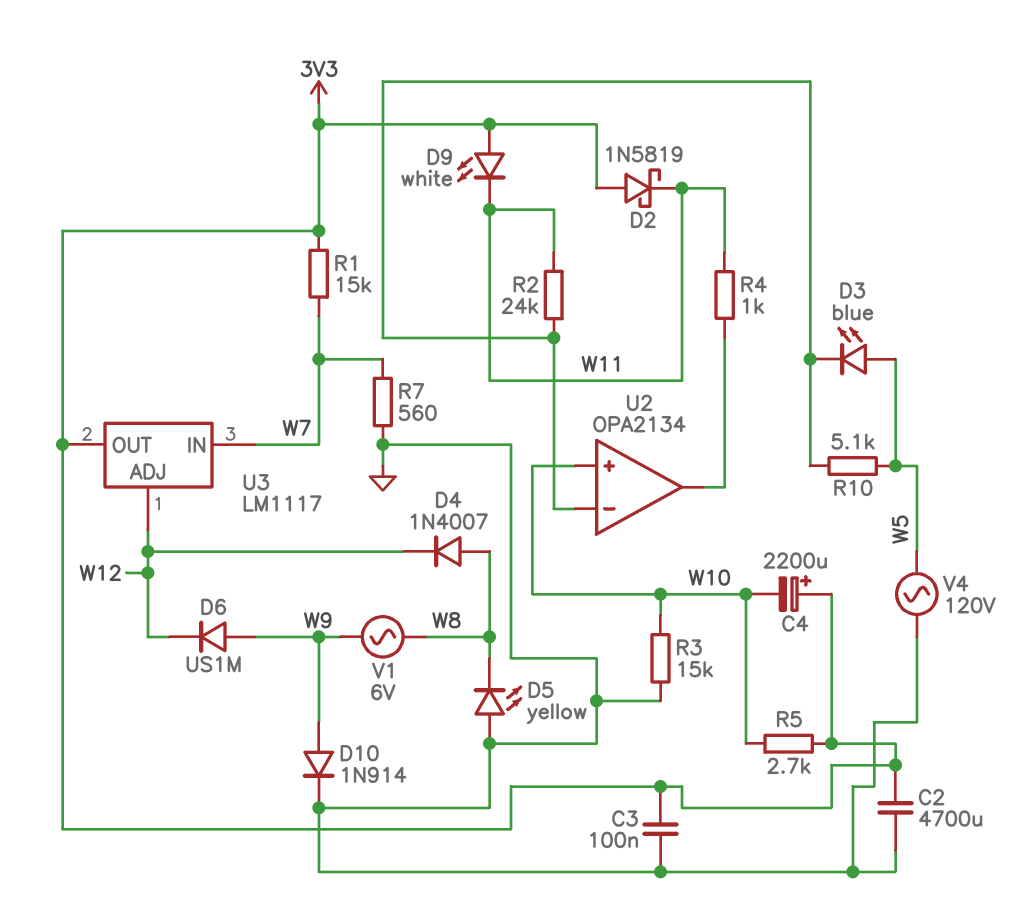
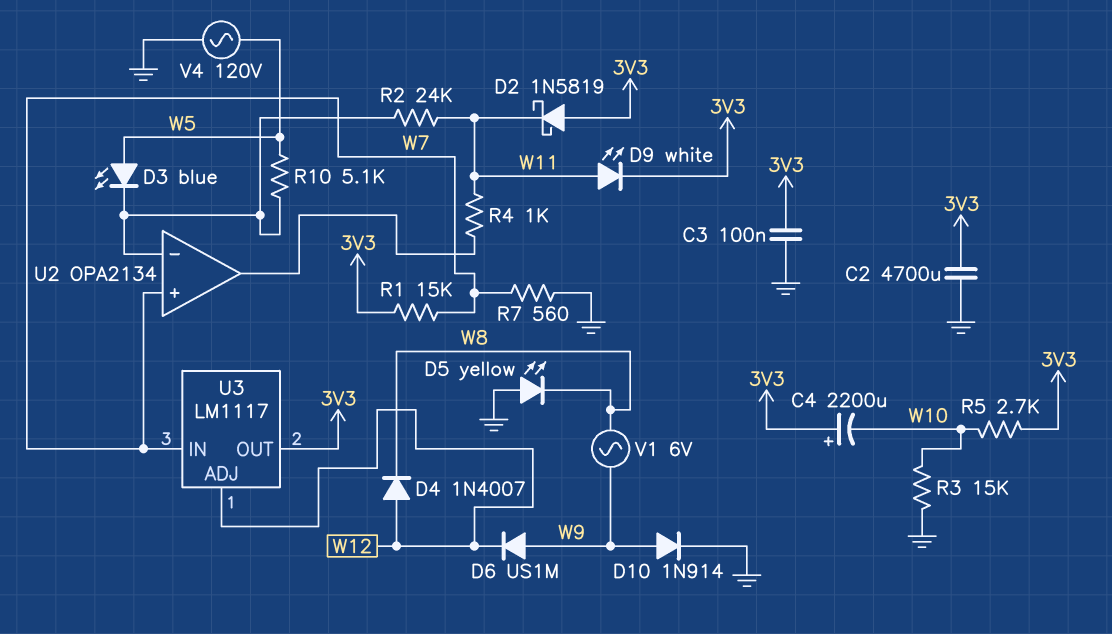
D4: diode 1N4007 (A W8, K W12) -> diode 1N4007 (A W12, K W8)
D9: LED white (A 3V3, K W11) -> LED white (A W11, K 3V3)
U2 pin in+: W10 -> W7

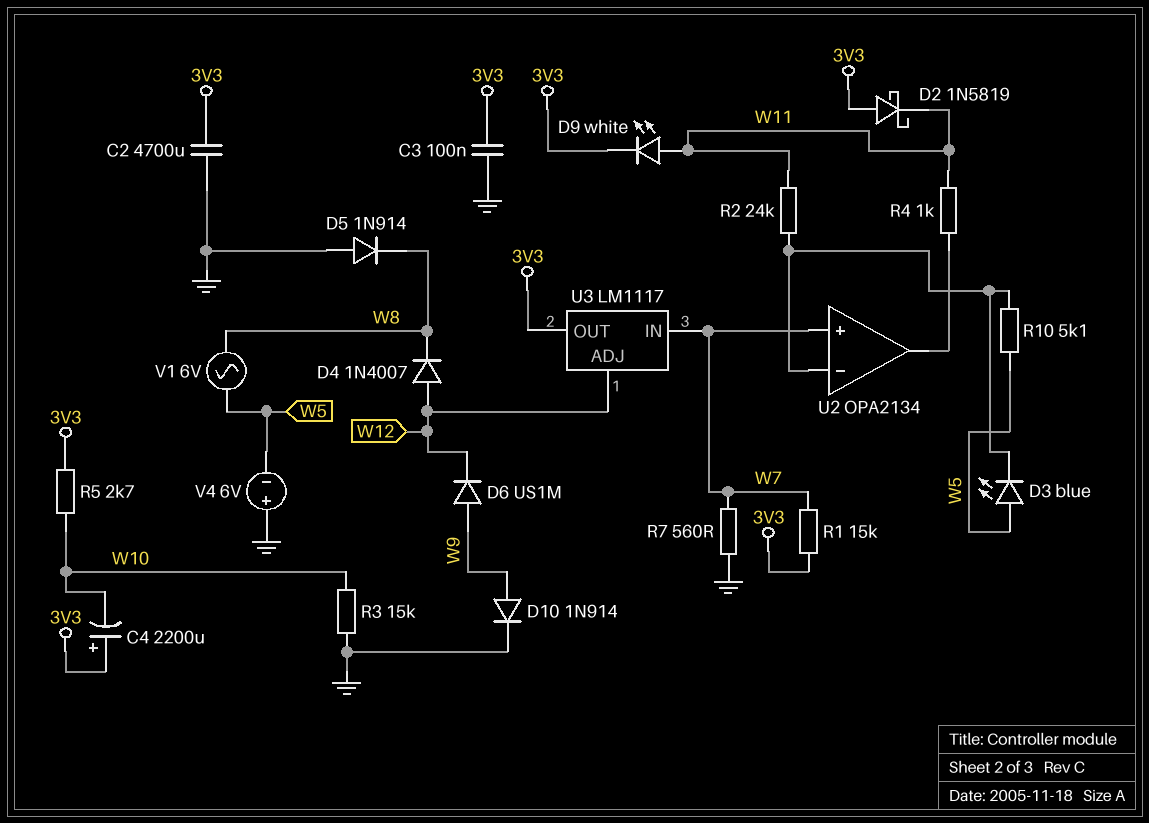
D5: LED yellow (A GND, K W8) -> diode 1N914 (A GND, K W8)
V1: AC 6V (W8, W9) -> AC 6V (W5, W8)
V4: AC 120V (GND, W5) -> 6V (plus GND, minus W5)

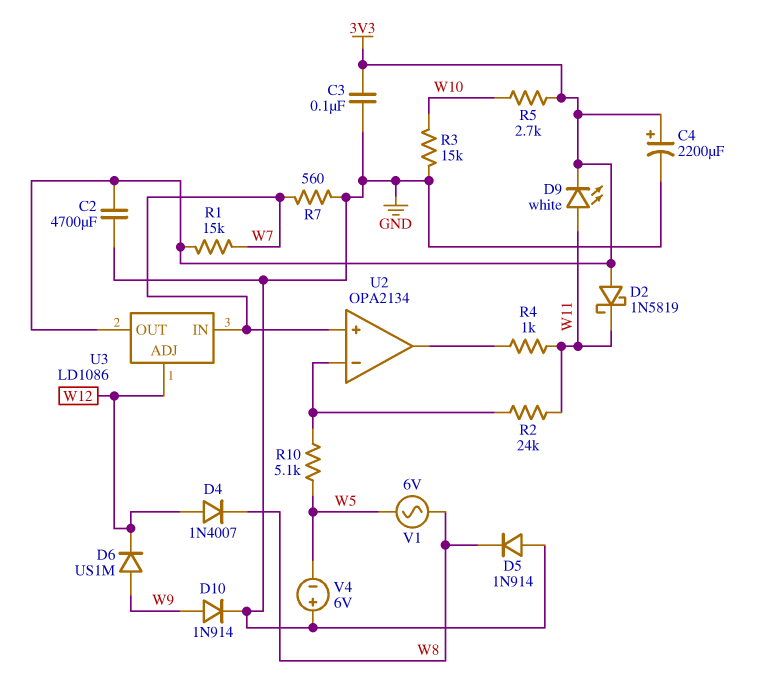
C4: 2200uF (plus 3V3, minus W10) -> 2200uF (plus 3V3, minus GND)
D3: LED blue (A W5, K U2/in-) -> none
U3: LM1117 -> LD1086

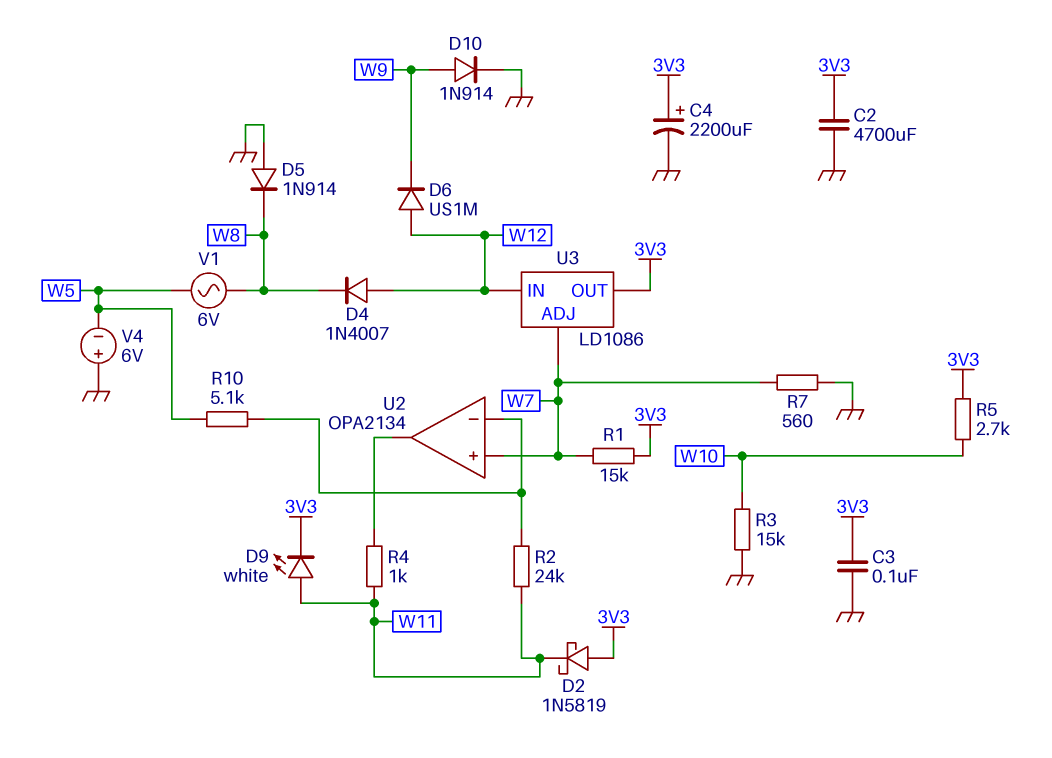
D6: diode US1M (A W9, K W12) -> diode US1M (A W12, K W9)
U3 pin ADJ: W12 -> W7
U3 pin IN: W7 -> W12

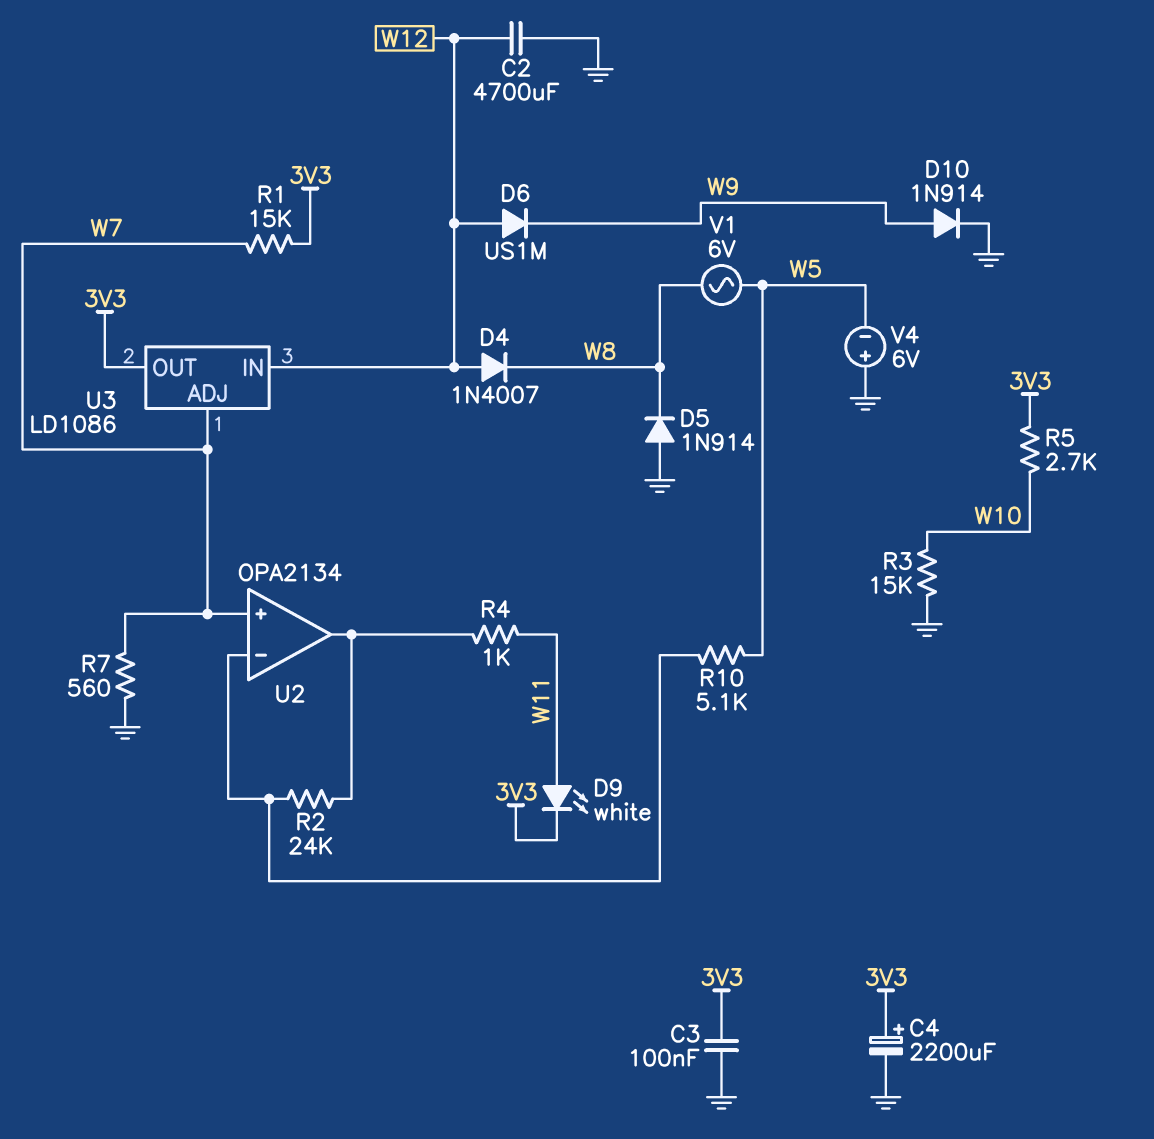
C2: 4700uF (3V3, GND) -> 4700uF (GND, W12)
D2: schottky 1N5819 (A 3V3, K W11) -> none
R2: 24k (U2/in-, W11) -> 24k (U2/in-, U2/out)

